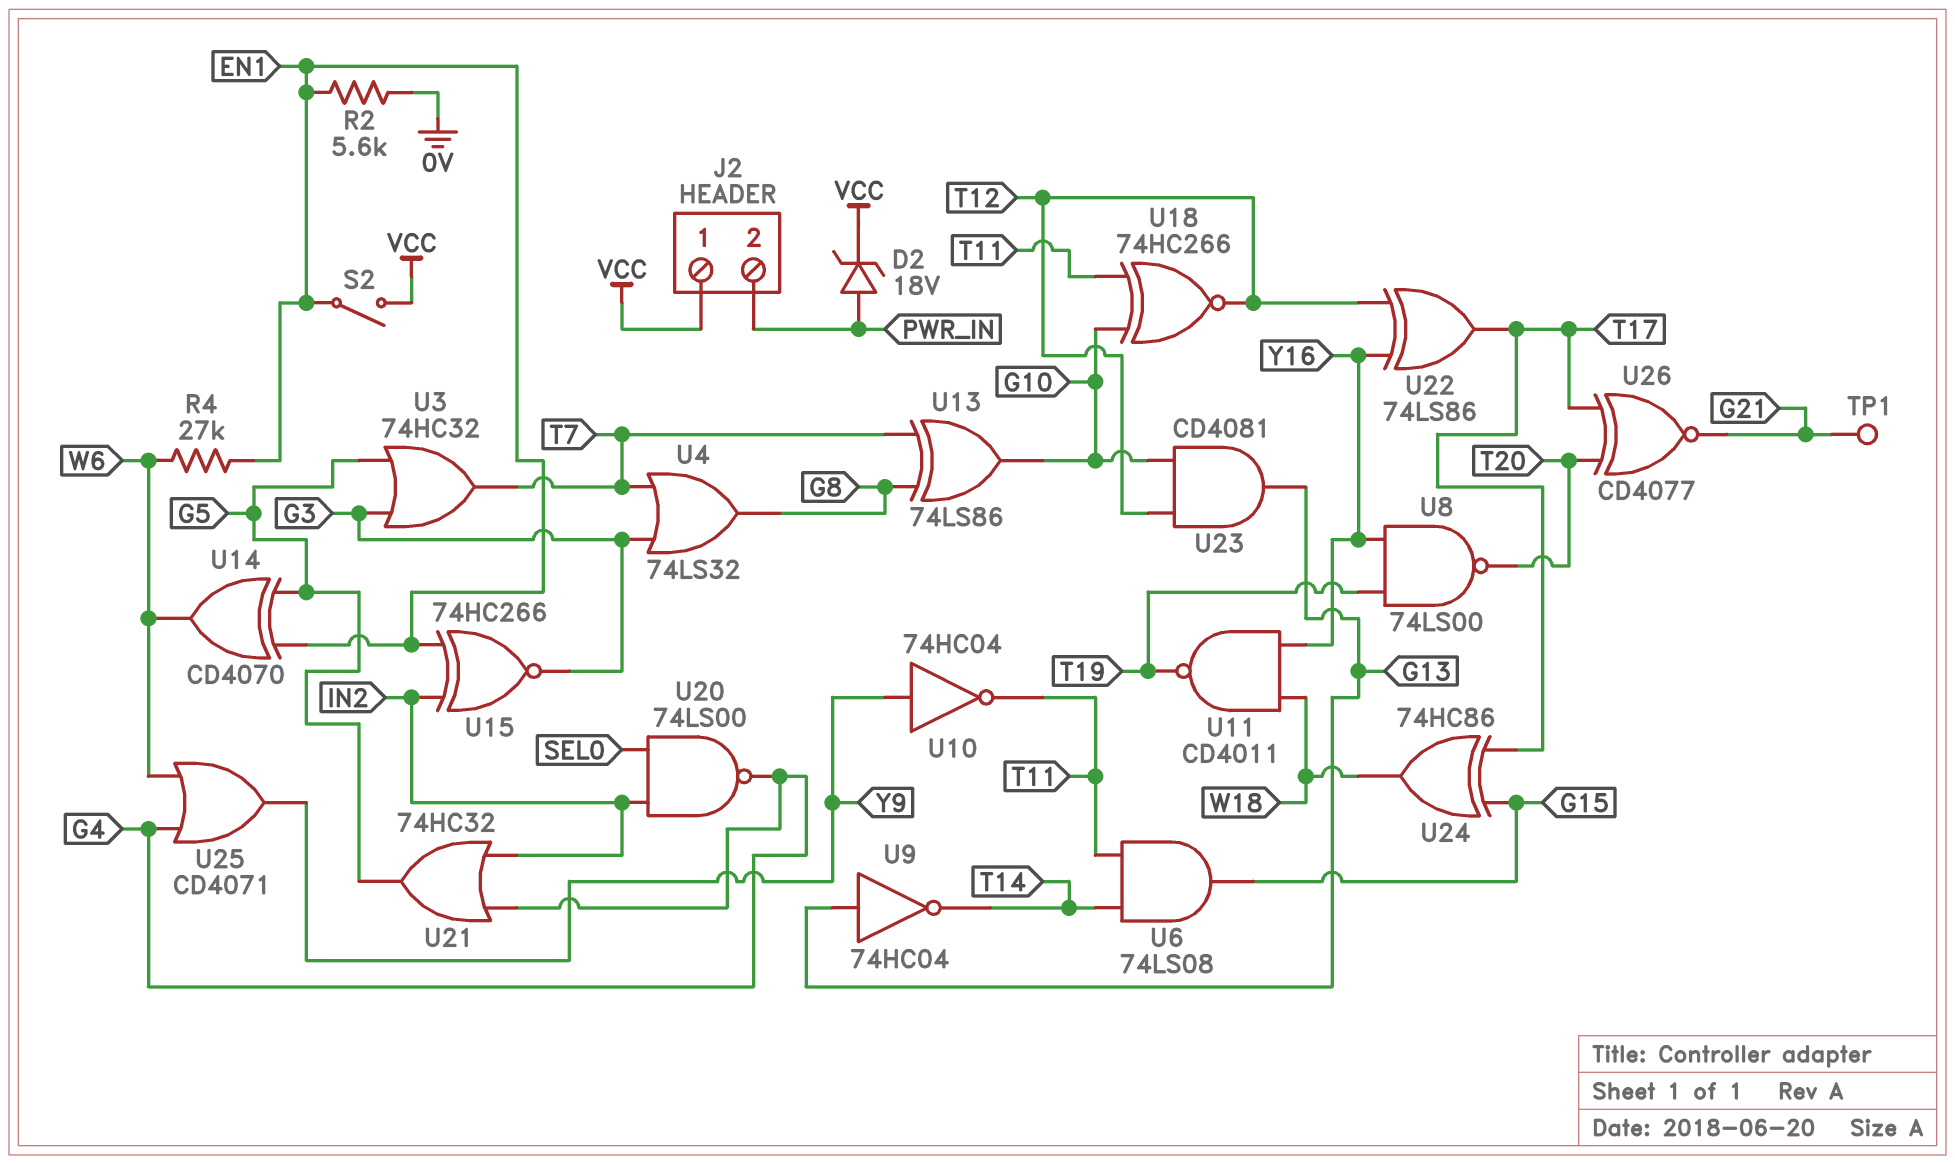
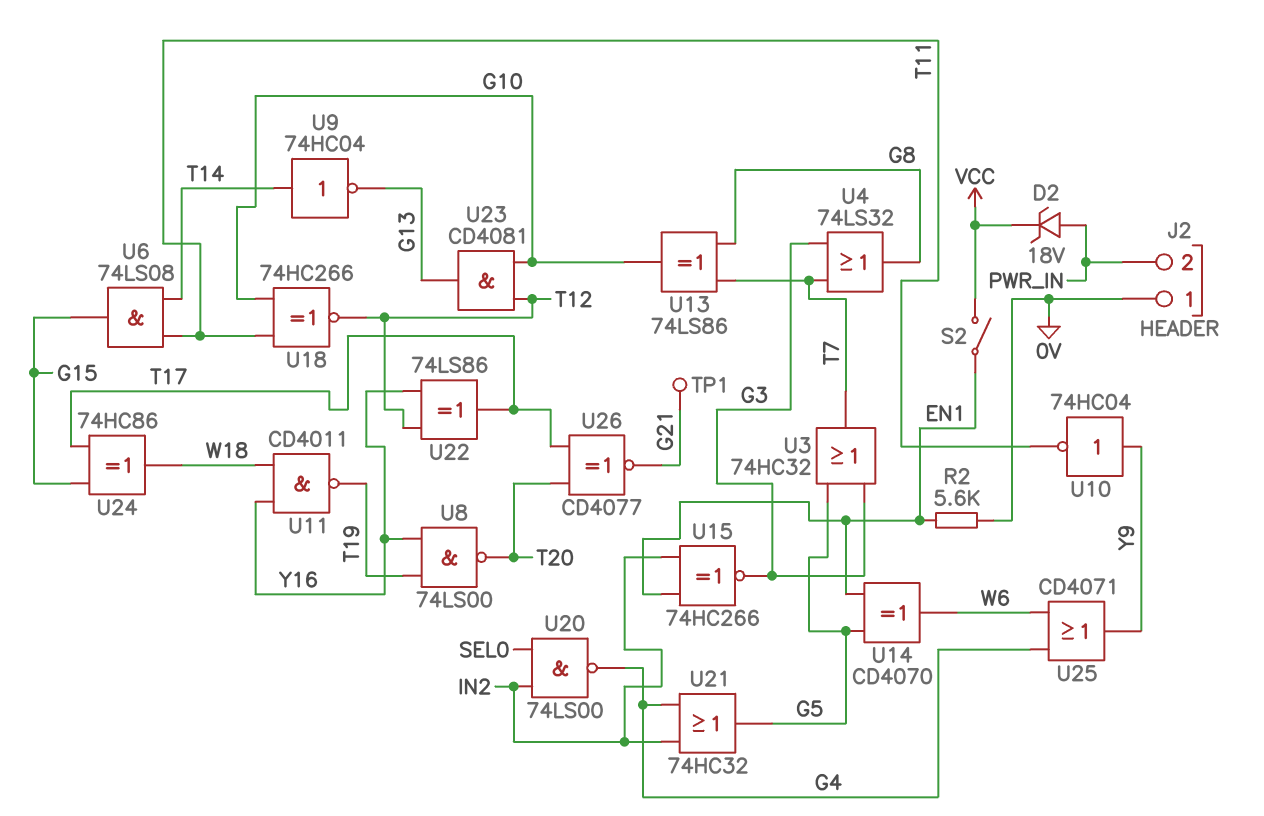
J2 pin 1: VCC -> 0V
R4: 27k (EN1, W6) -> none
U9: NOT 74HC04 (in G13, out T14) -> NOT 74HC04 (in T14, out G13)

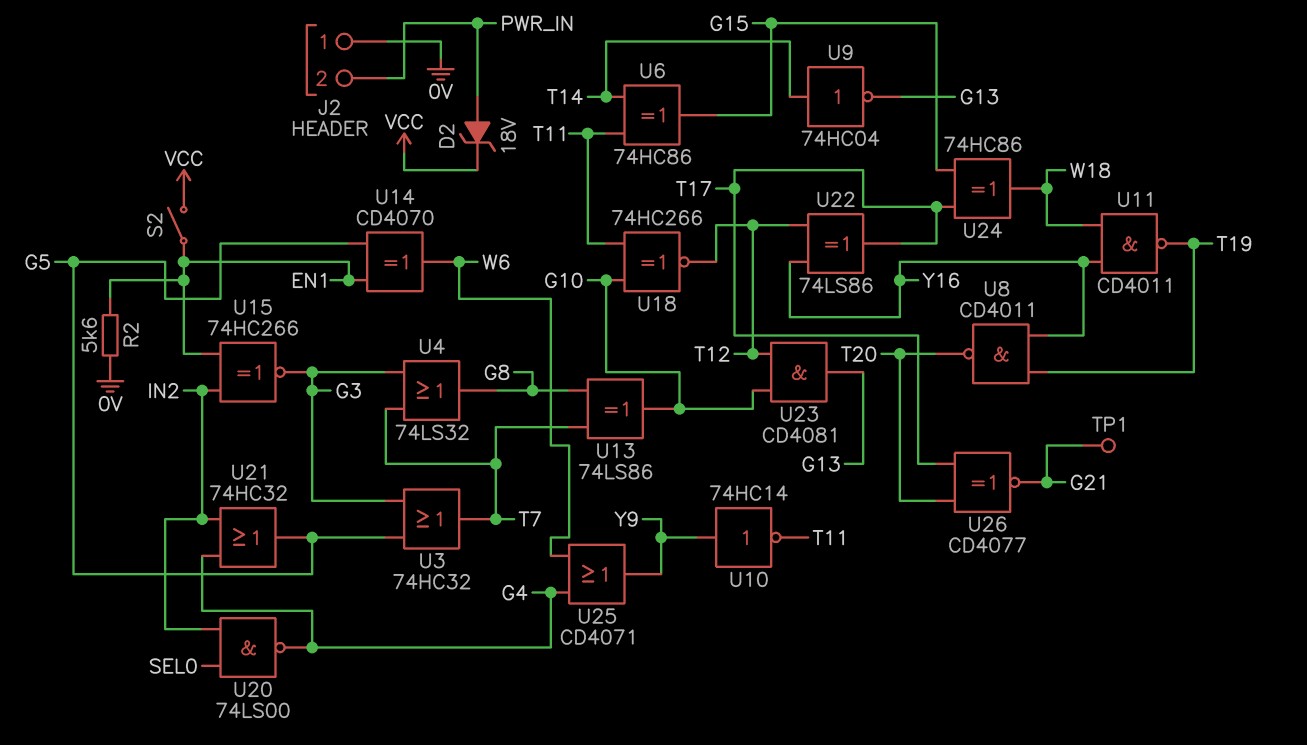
U6: AND 74LS08 (in T11, in T14, out G15) -> XOR 74HC86 (in T11, in T14, out G15)
U8: NAND 74LS00 (in T19, in Y16, out T20) -> NAND CD4011 (in T19, in Y16, out T20)
U10: NOT 74HC04 (in Y9, out T11) -> NOT 74HC14 (in Y9, out T11)

